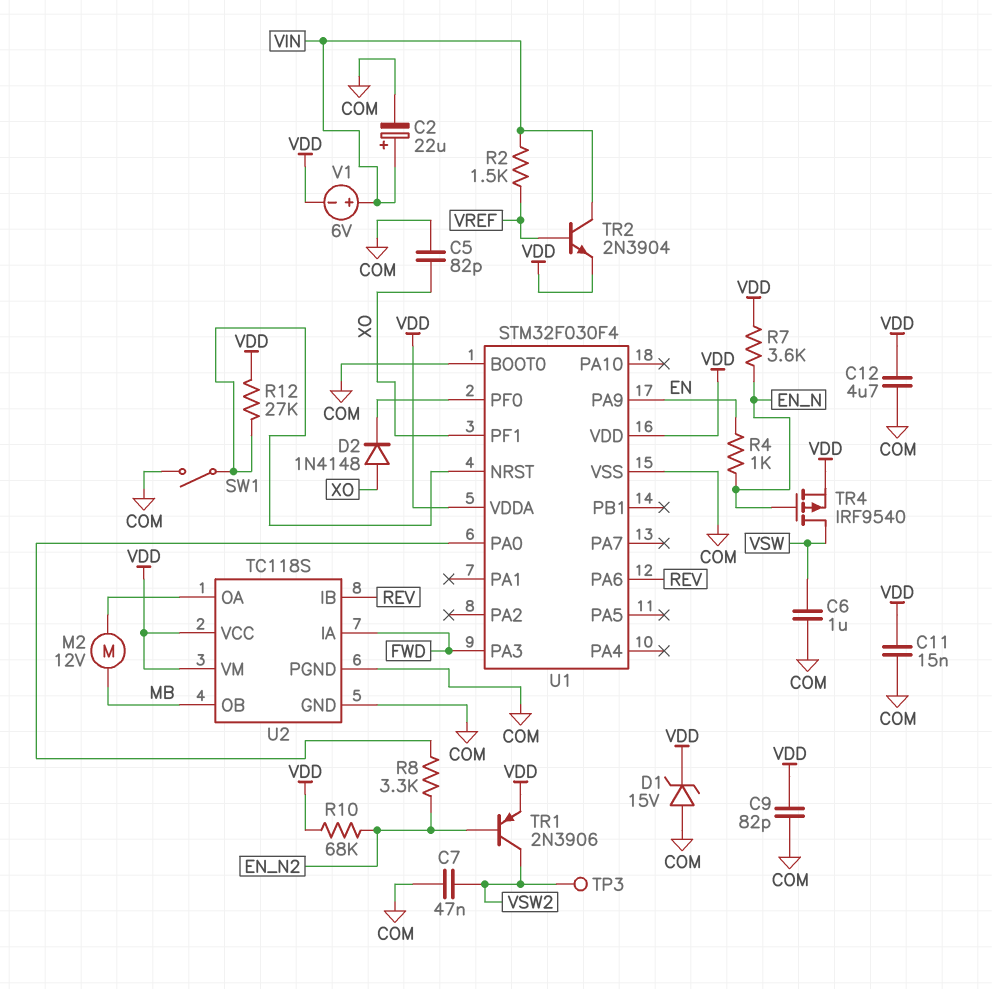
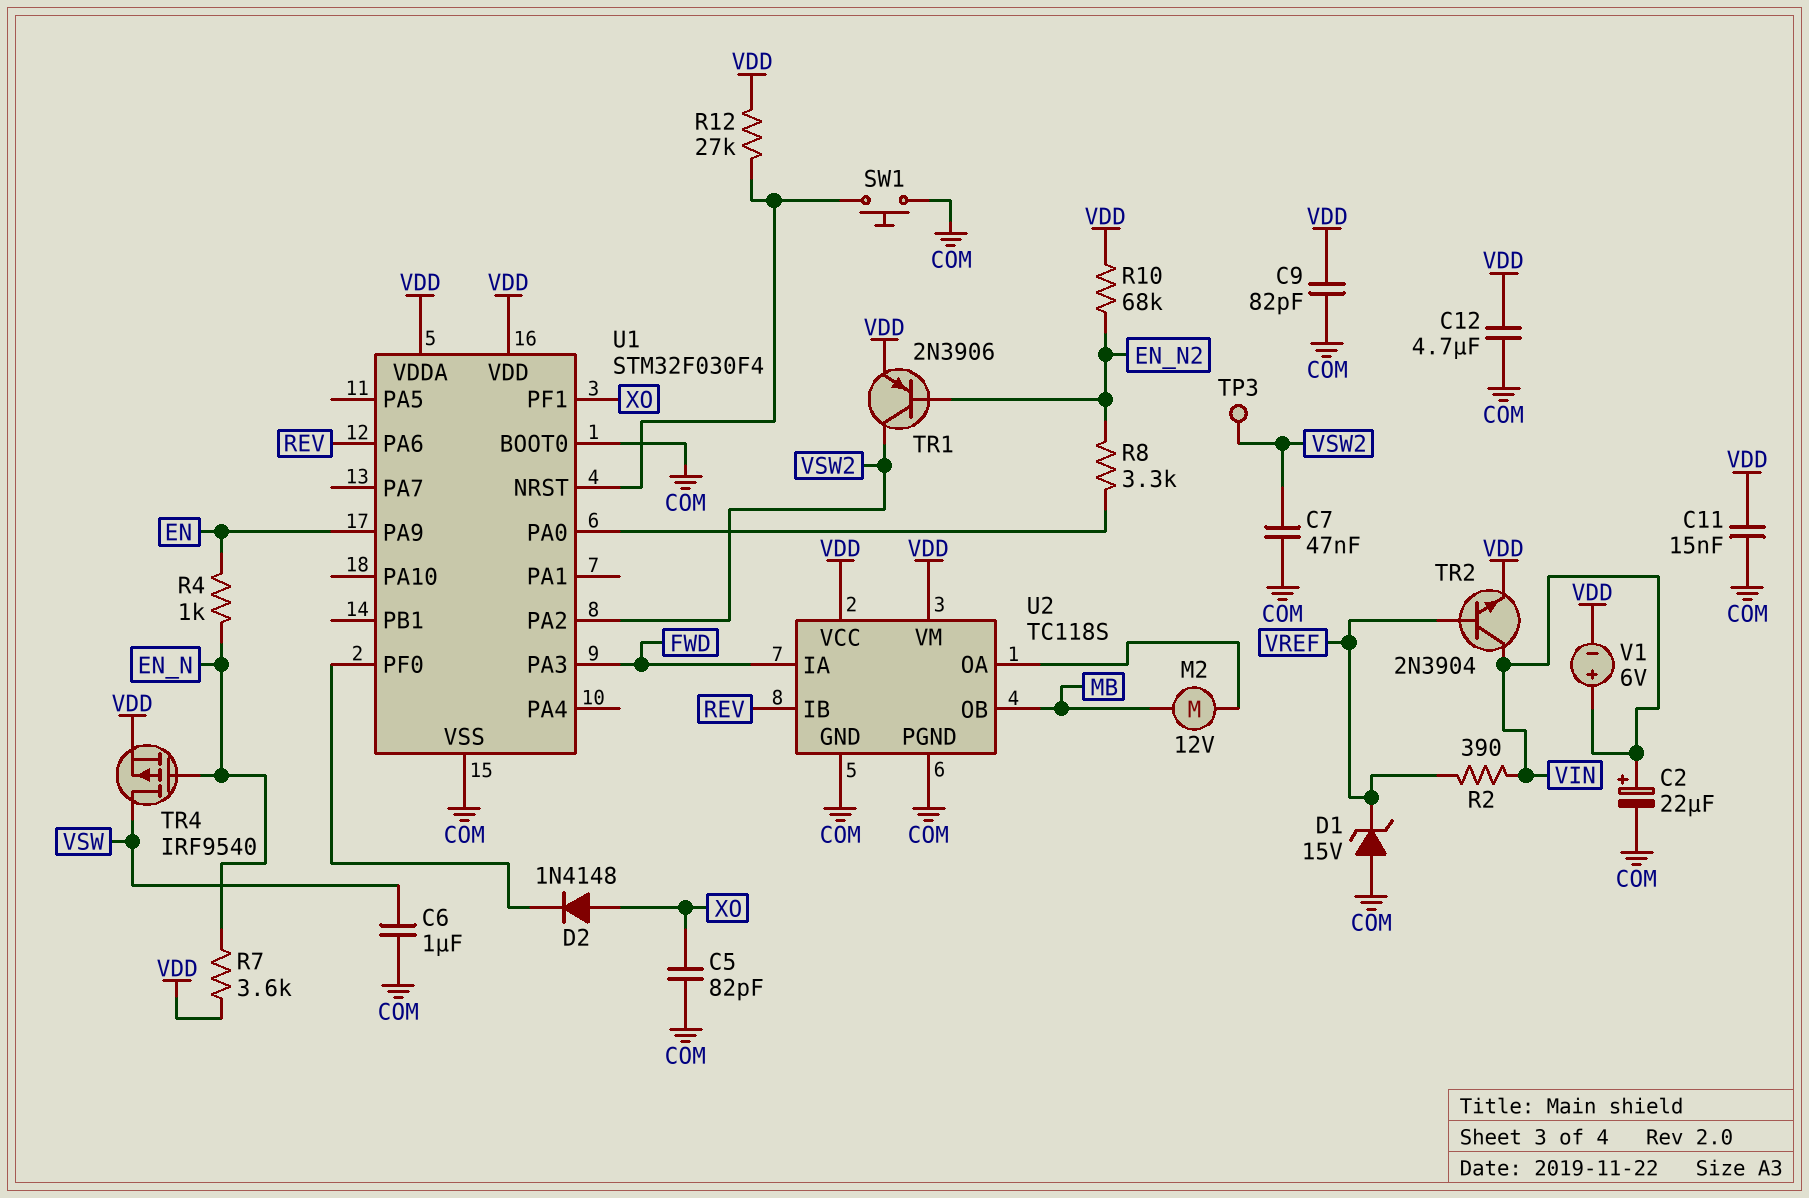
D1: zener 15V (A COM, K VDD) -> zener 15V (A COM, K VREF)
R2: 1.5k (VIN, VREF) -> 390 (VIN, VREF)
SW1: switch (COM, U1/NRST) -> button (COM, U1/NRST)
U1 pin PA2: none -> VSW2

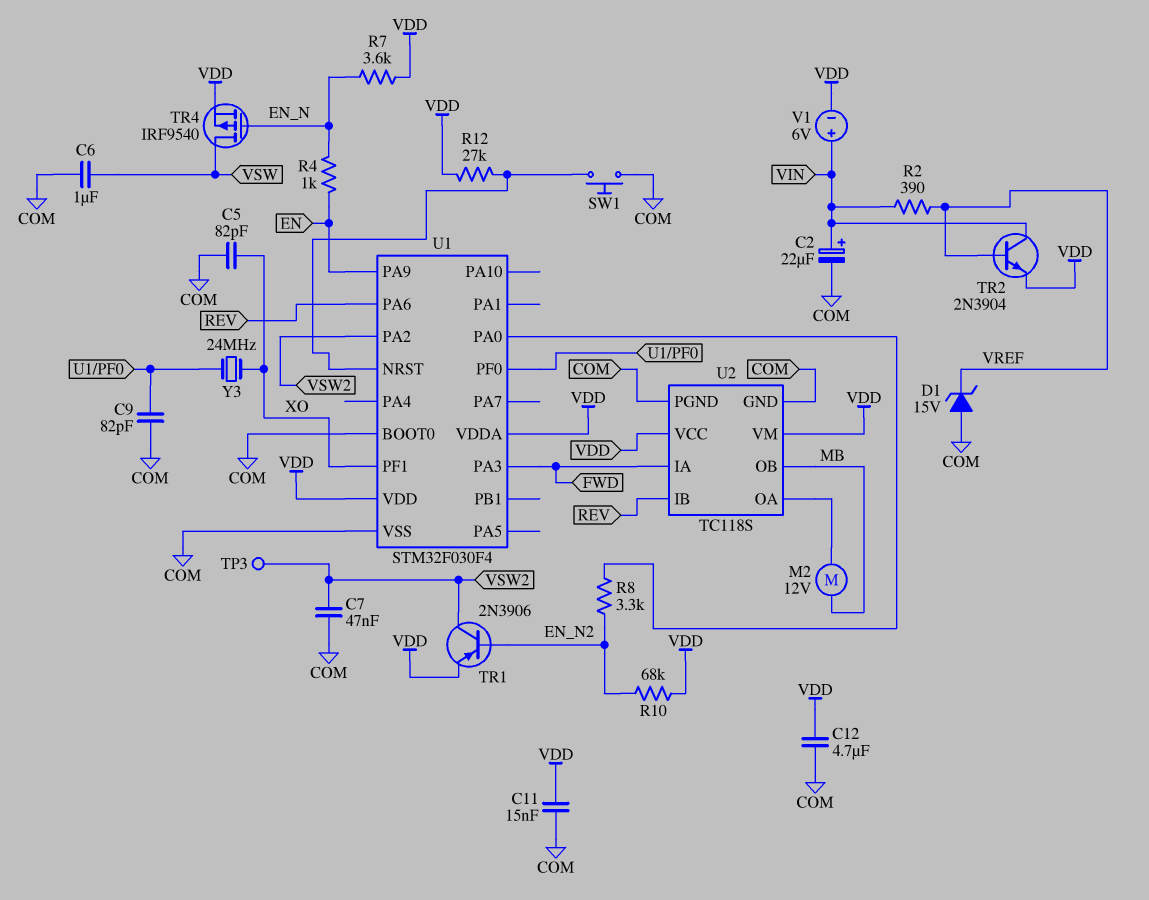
C9: 82pF (COM, VDD) -> 82pF (COM, U1/PF0)
D2: diode 1N4148 (A XO, K U1/PF0) -> none
Y3: none -> 24MHz (U1/PF0, XO)

